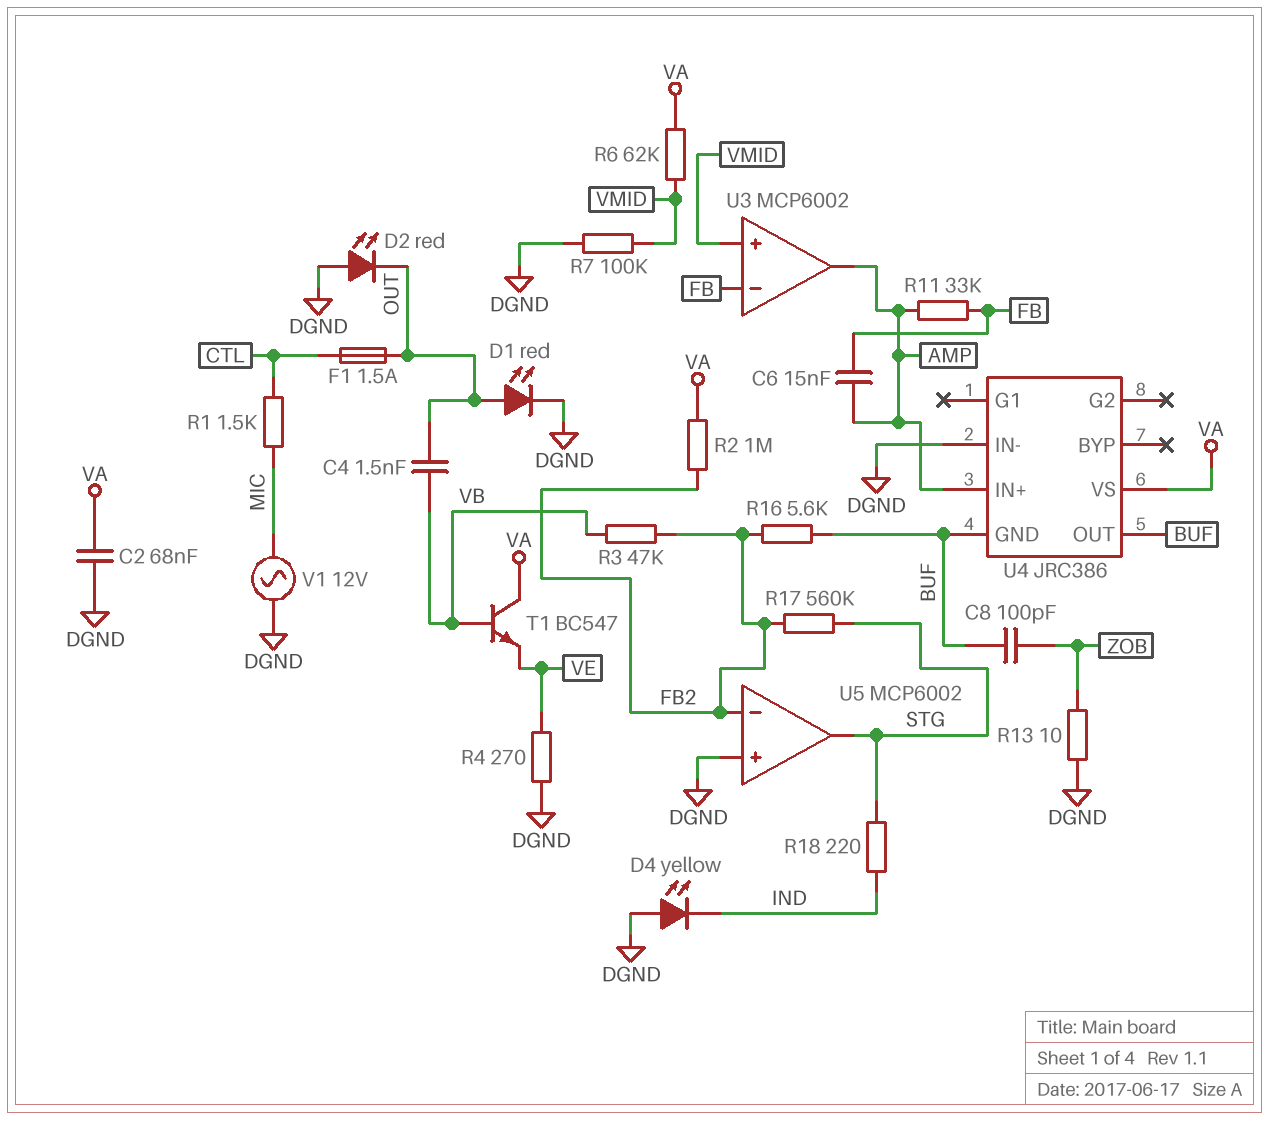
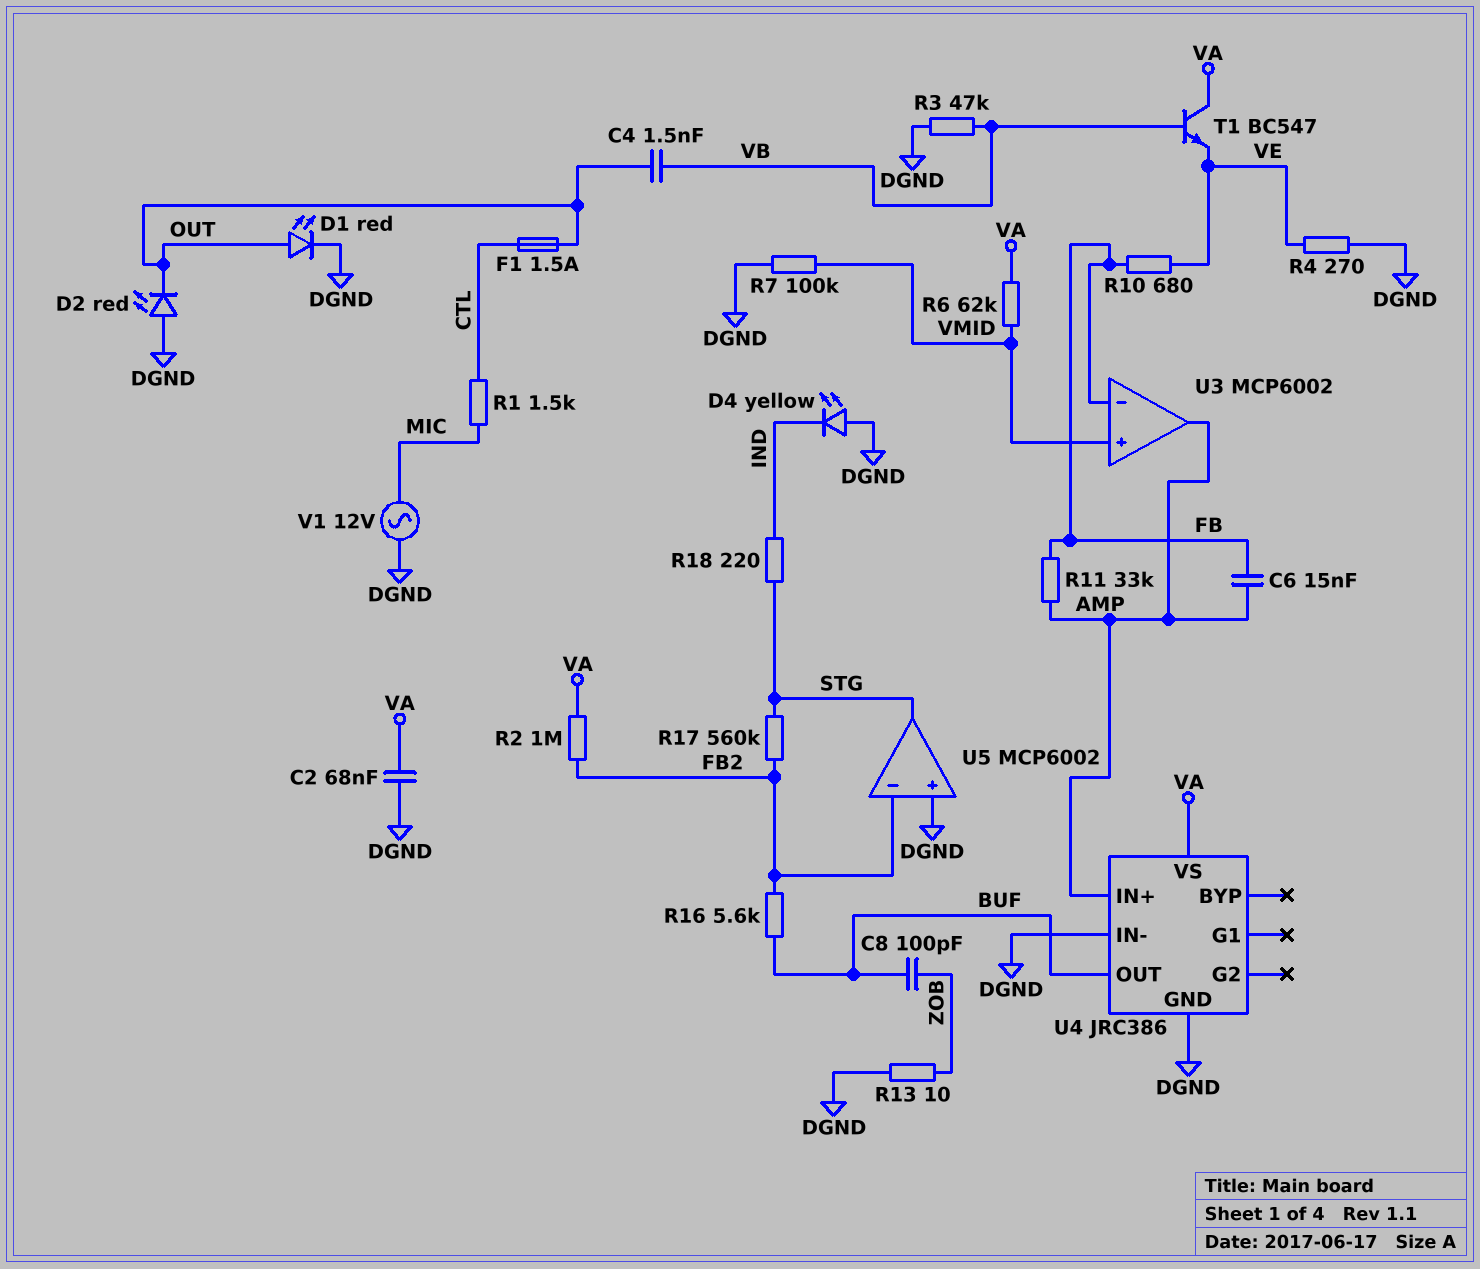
R3: 47k (FB2, VB) -> 47k (DGND, VB)
R10: none -> 680 (FB, VE)
U4 pin GND: BUF -> DGND

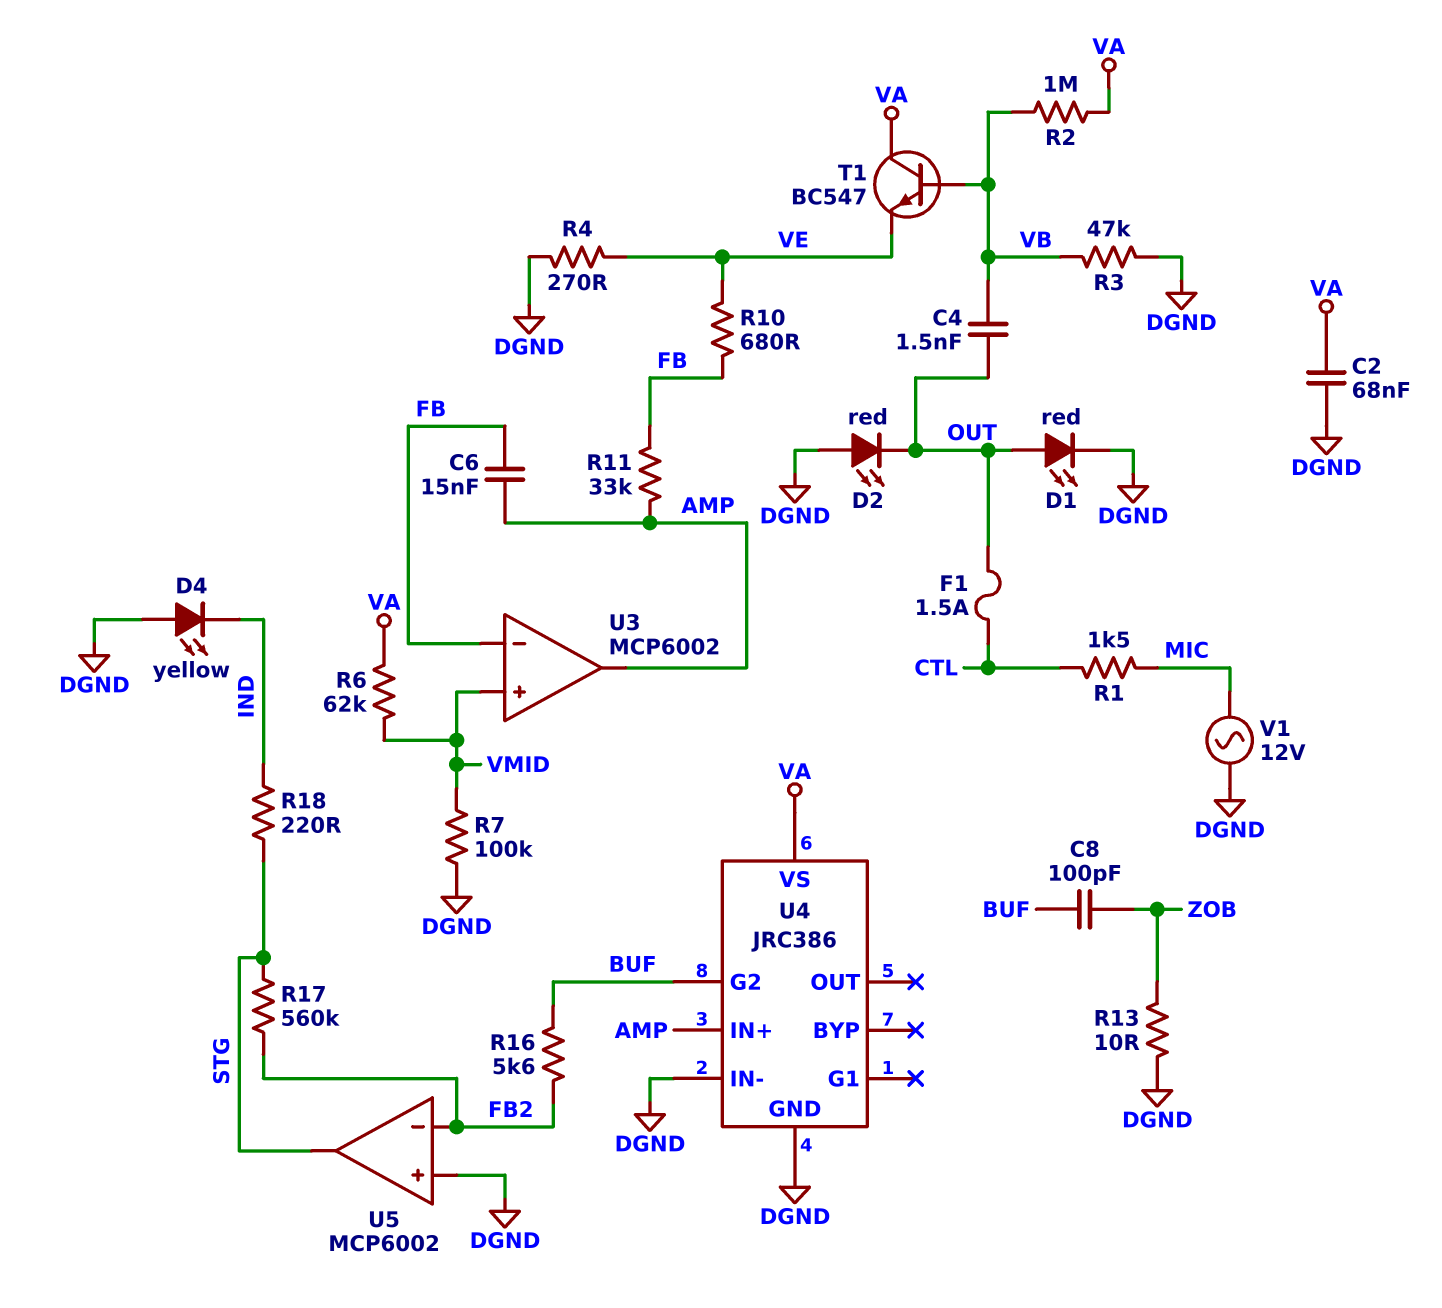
R2: 1M (FB2, VA) -> 1M (VA, VB)
U4 pin G2: none -> BUF
U4 pin OUT: BUF -> none

